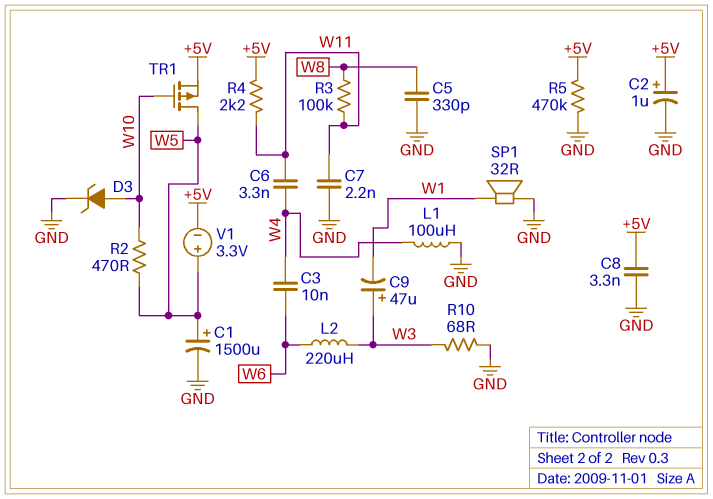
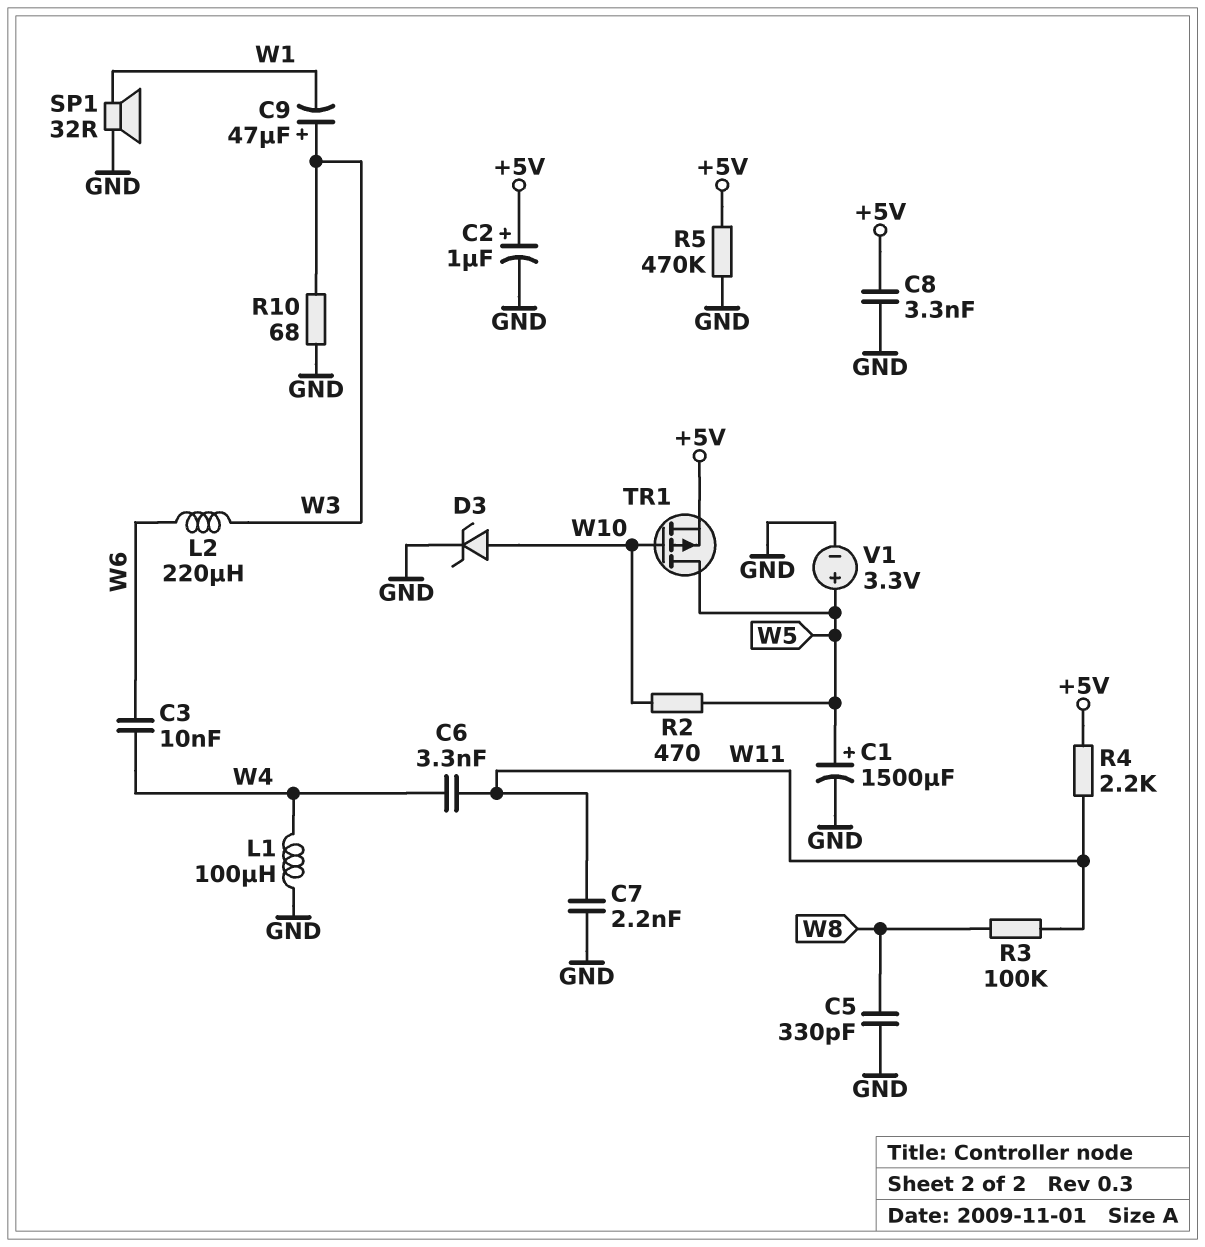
V1: 3.3V (plus W5, minus +5V) -> 3.3V (plus W5, minus GND)

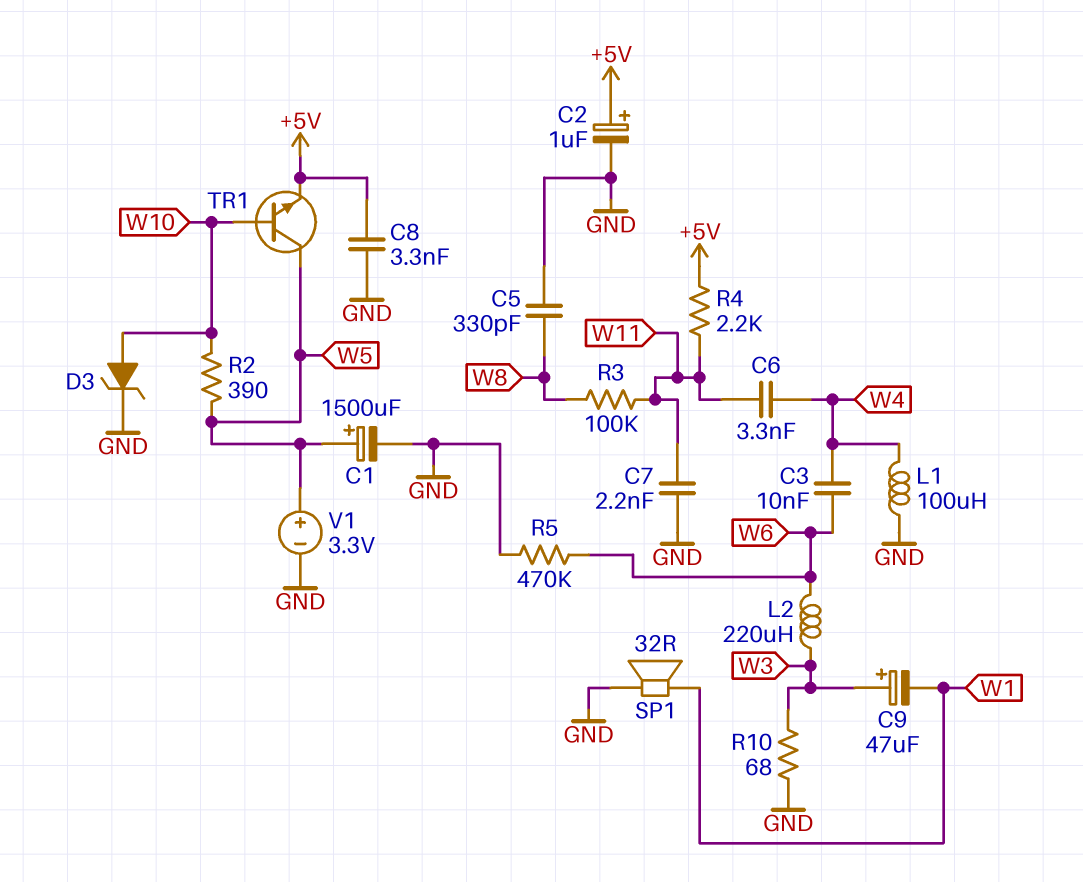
R2: 470 (W5, W10) -> 390 (W5, W10)
R5: 470k (+5V, GND) -> 470k (GND, W6)
TR1: PMOS (G W10, D W5, S +5V) -> NPN (B W10, C W5, E +5V)

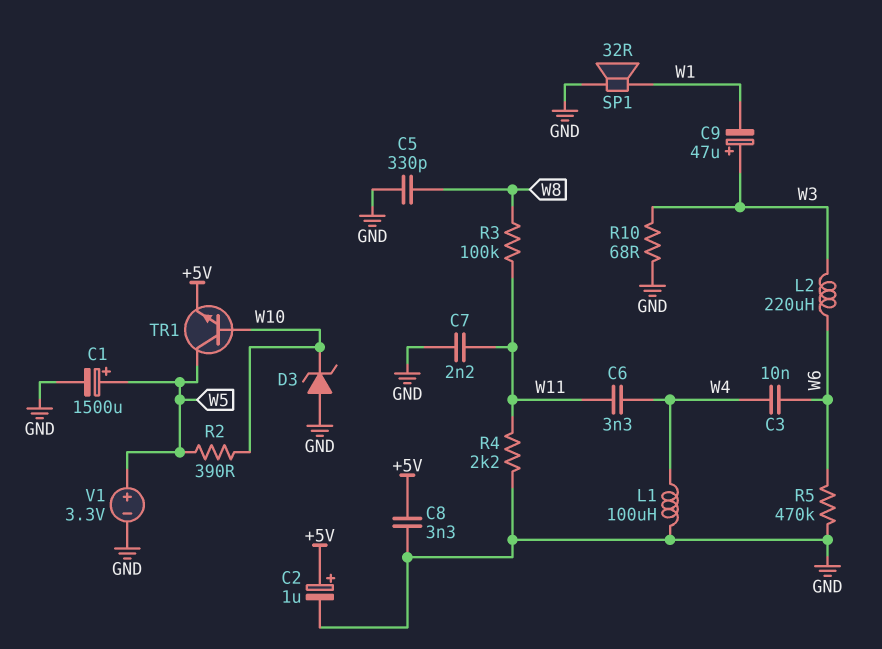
D3: zener (A W10, K GND) -> zener (A GND, K W10)
R4: 2.2k (+5V, W11) -> 2.2k (GND, W11)

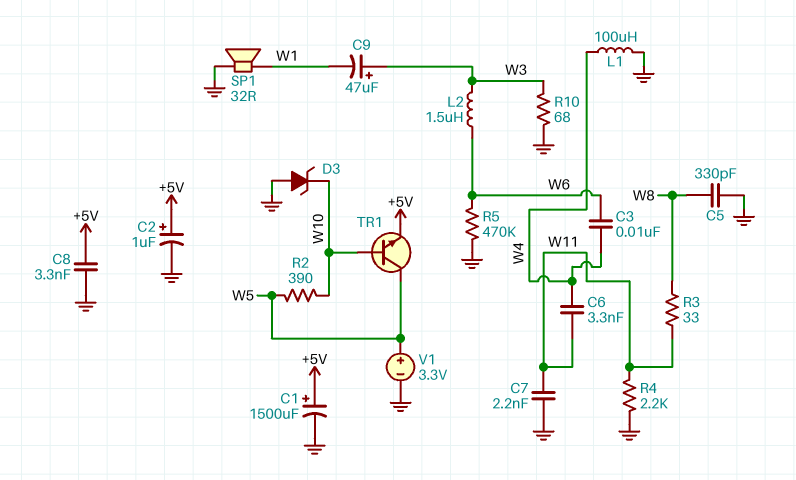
C1: 1500uF (plus W5, minus GND) -> 1500uF (plus +5V, minus GND)
L2: 220uH (W3, W6) -> 1.5uH (W3, W6)
R3: 100k (W8, W11) -> 33 (W8, W11)

